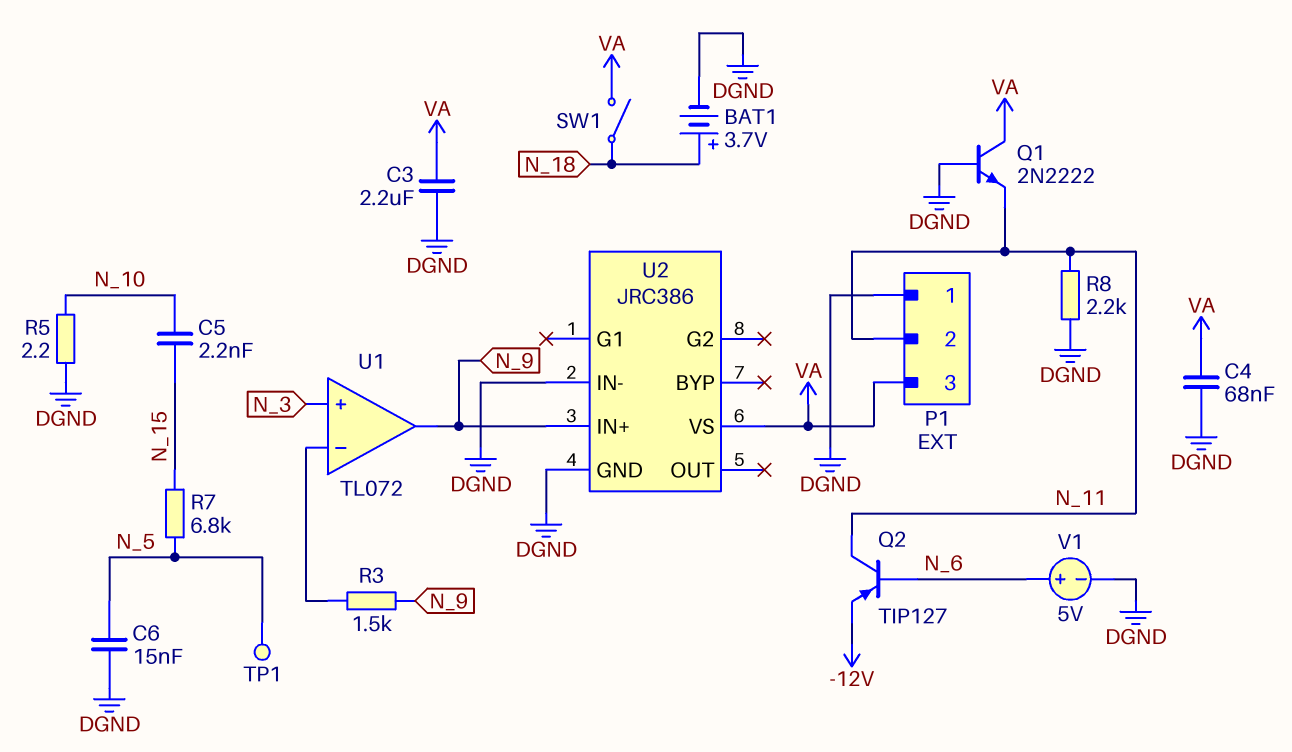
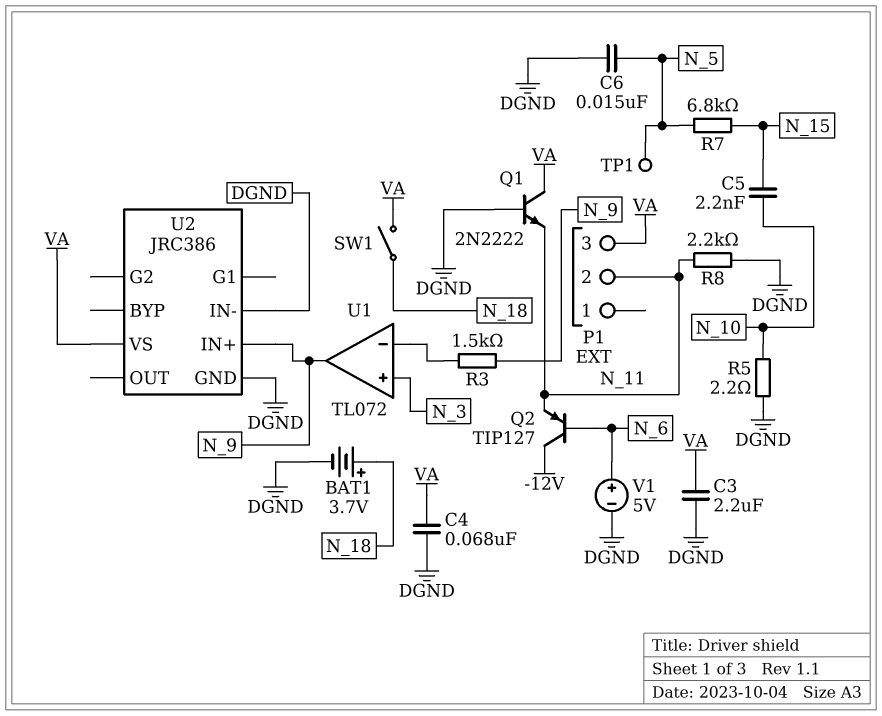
P1 pin 1: DGND -> none
Q2: PNP TIP127 (B N_6, C N_11, E -12V) -> PNP TIP127 (B N_6, C -12V, E N_11)

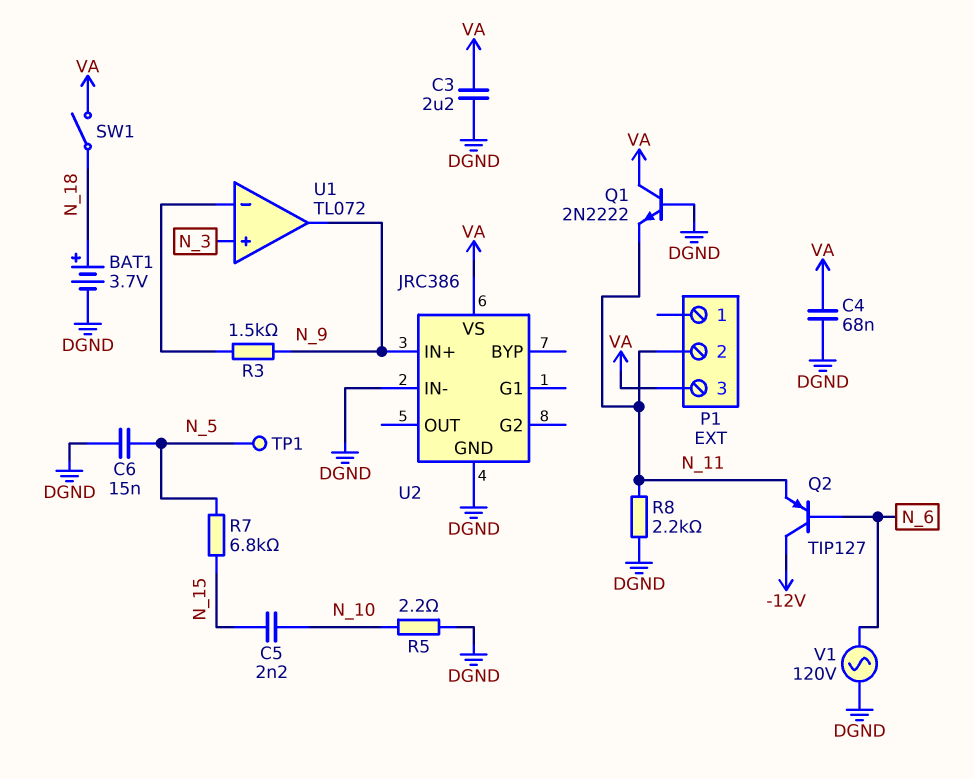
V1: 5V (plus N_6, minus DGND) -> AC 120V (DGND, N_6)

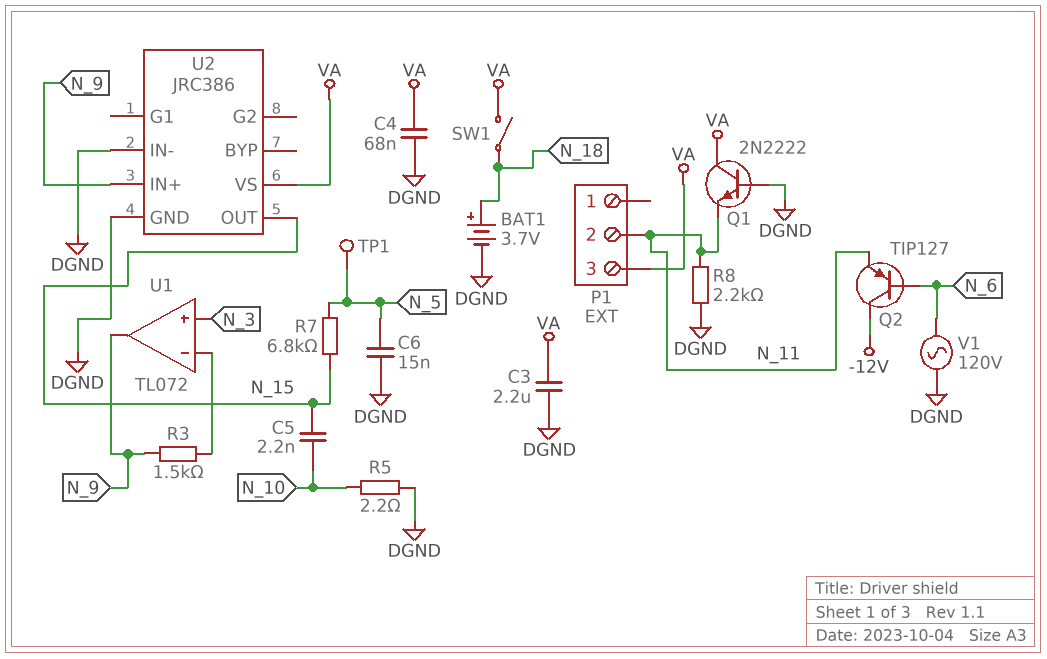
U2 pin OUT: none -> N_15

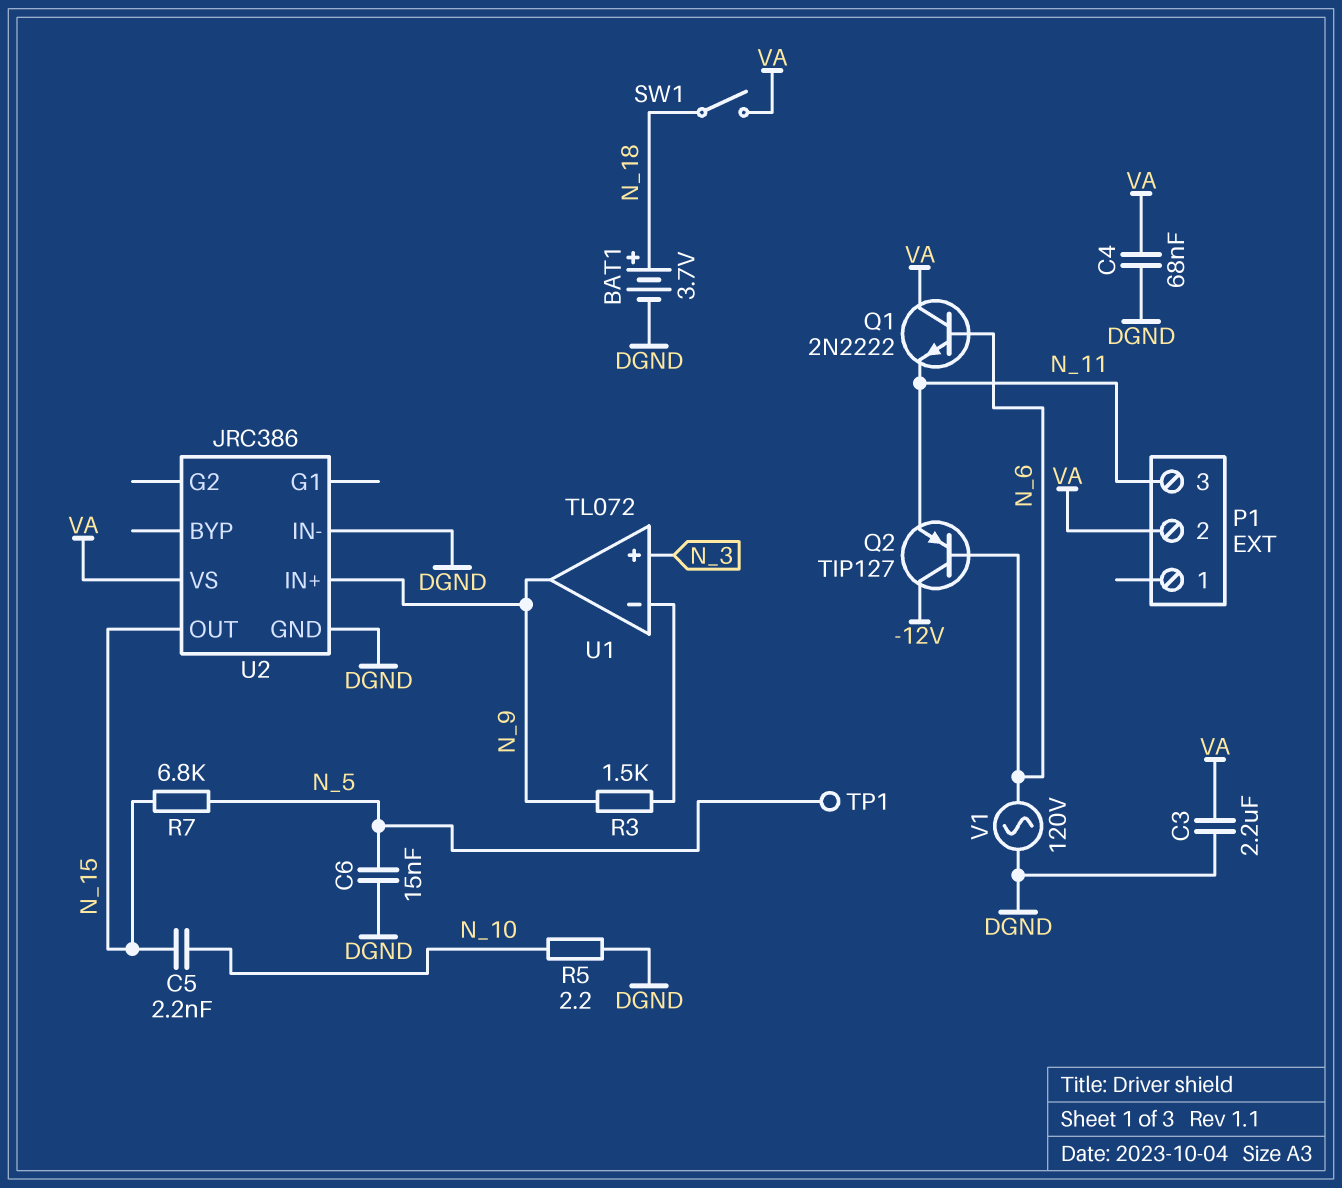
P1 pin 2: N_11 -> VA
P1 pin 3: VA -> N_11
Q1: NPN 2N2222 (B DGND, C VA, E N_11) -> NPN 2N2222 (B N_6, C VA, E N_11)
R8: 2.2k (DGND, N_11) -> none

